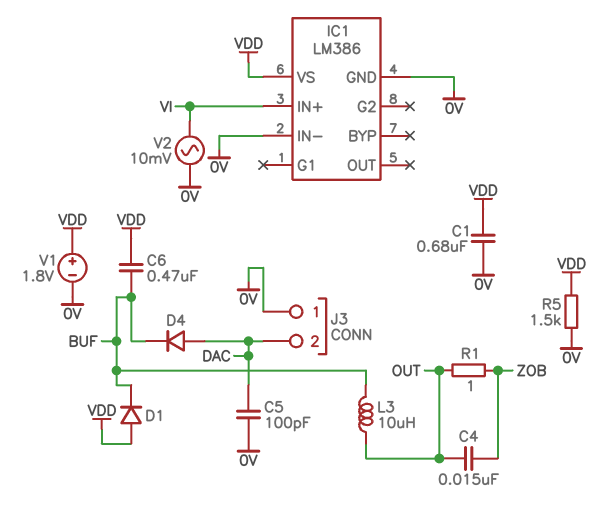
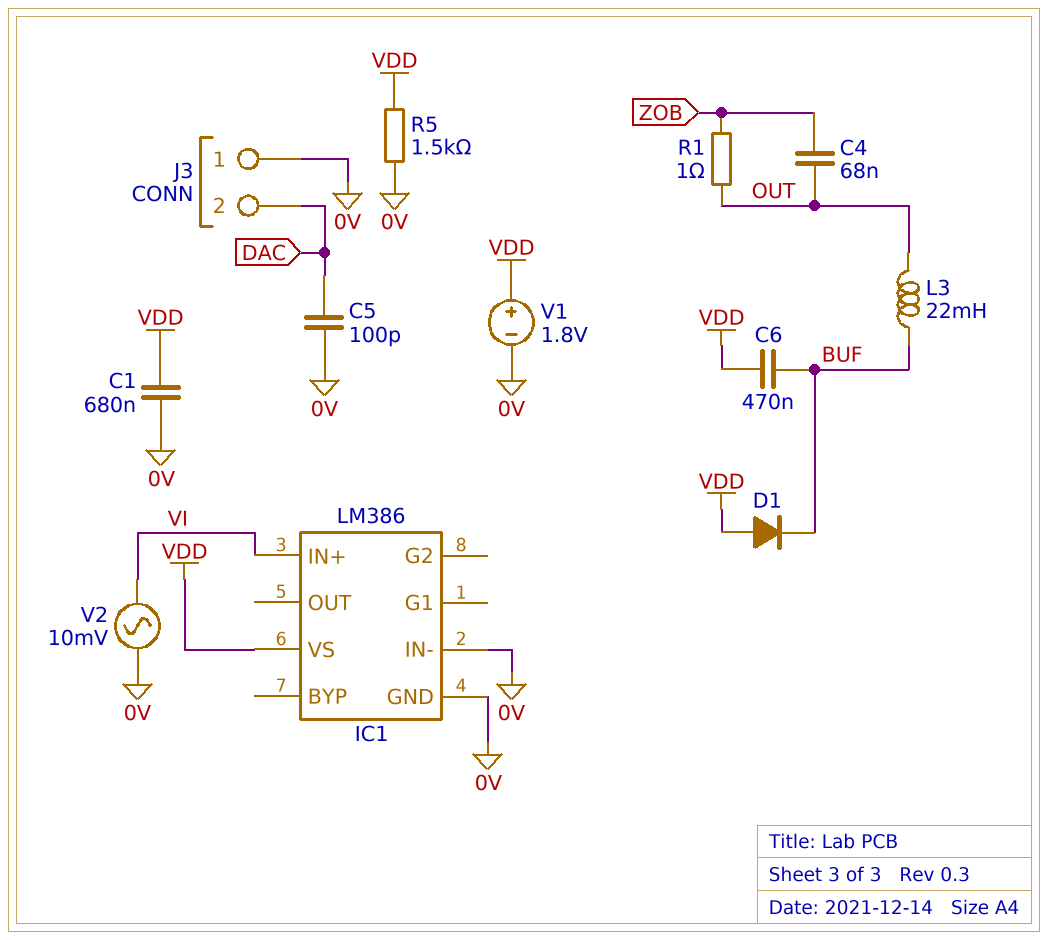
C4: 15nF (OUT, ZOB) -> 68nF (OUT, ZOB)
D4: diode (A DAC, K BUF) -> none
L3: 10uH (BUF, OUT) -> 22mH (BUF, OUT)

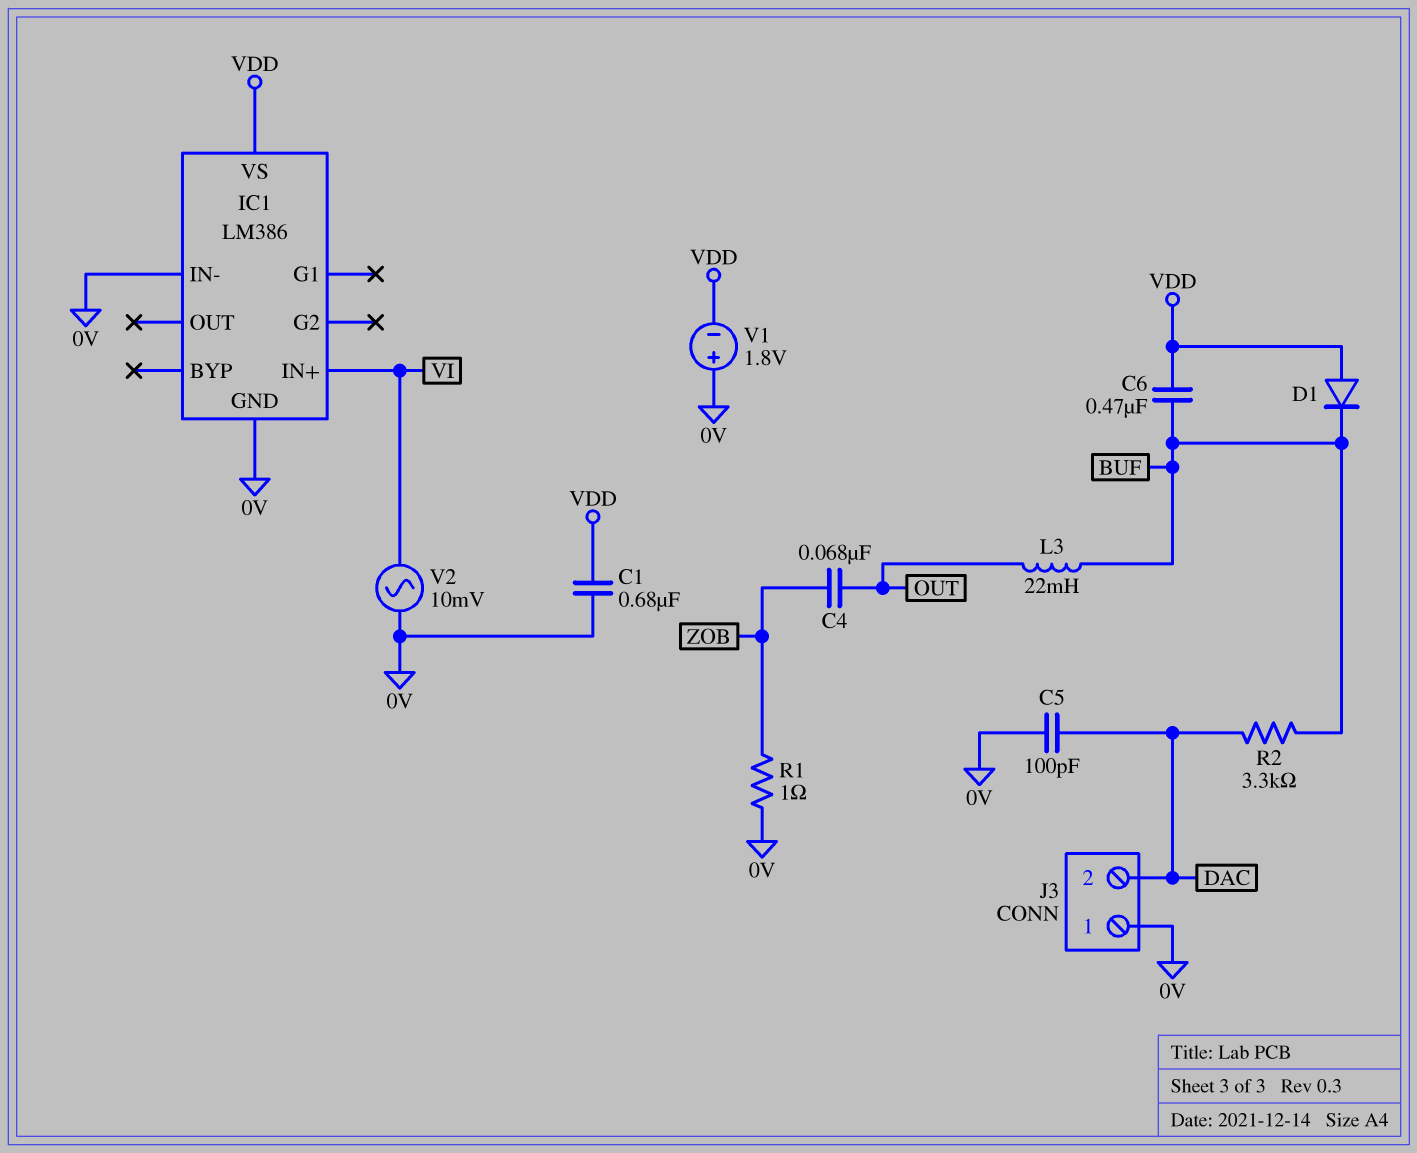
R1: 1 (OUT, ZOB) -> 1 (0V, ZOB)
R2: none -> 3.3k (BUF, DAC)
R5: 1.5k (0V, VDD) -> none
V1: 1.8V (plus VDD, minus 0V) -> 1.8V (plus 0V, minus VDD)

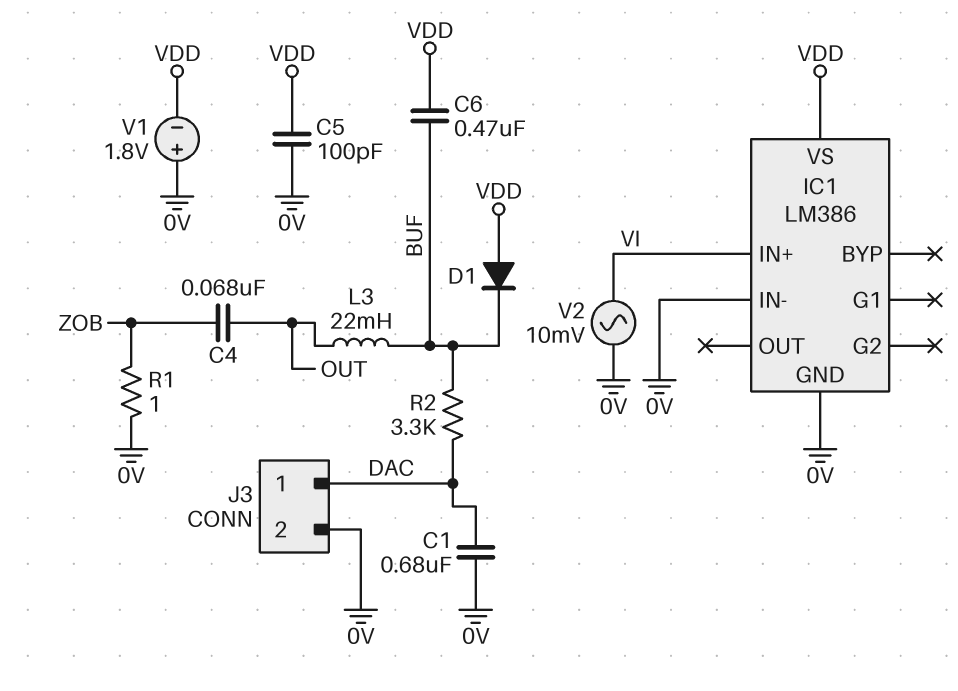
C1: 680nF (0V, VDD) -> 680nF (0V, DAC)
C5: 100pF (0V, DAC) -> 100pF (0V, VDD)
J3 pin 1: 0V -> DAC
J3 pin 2: DAC -> 0V

